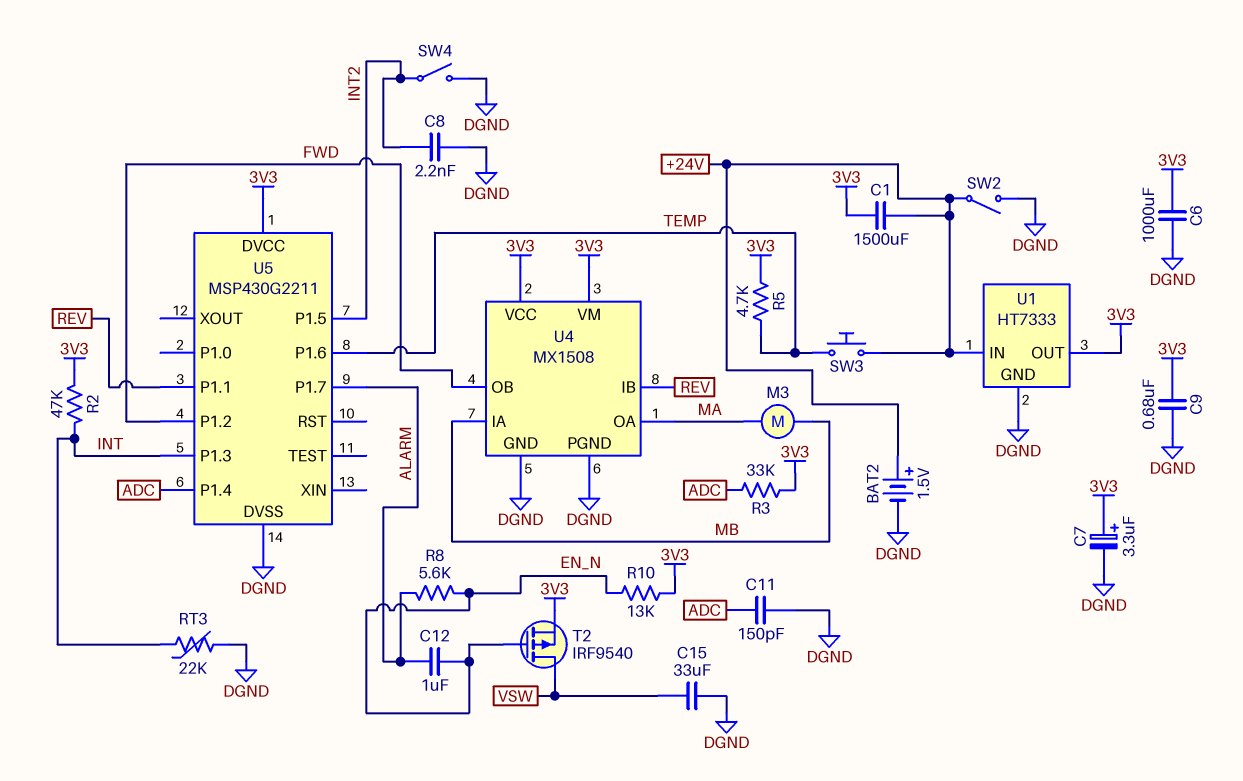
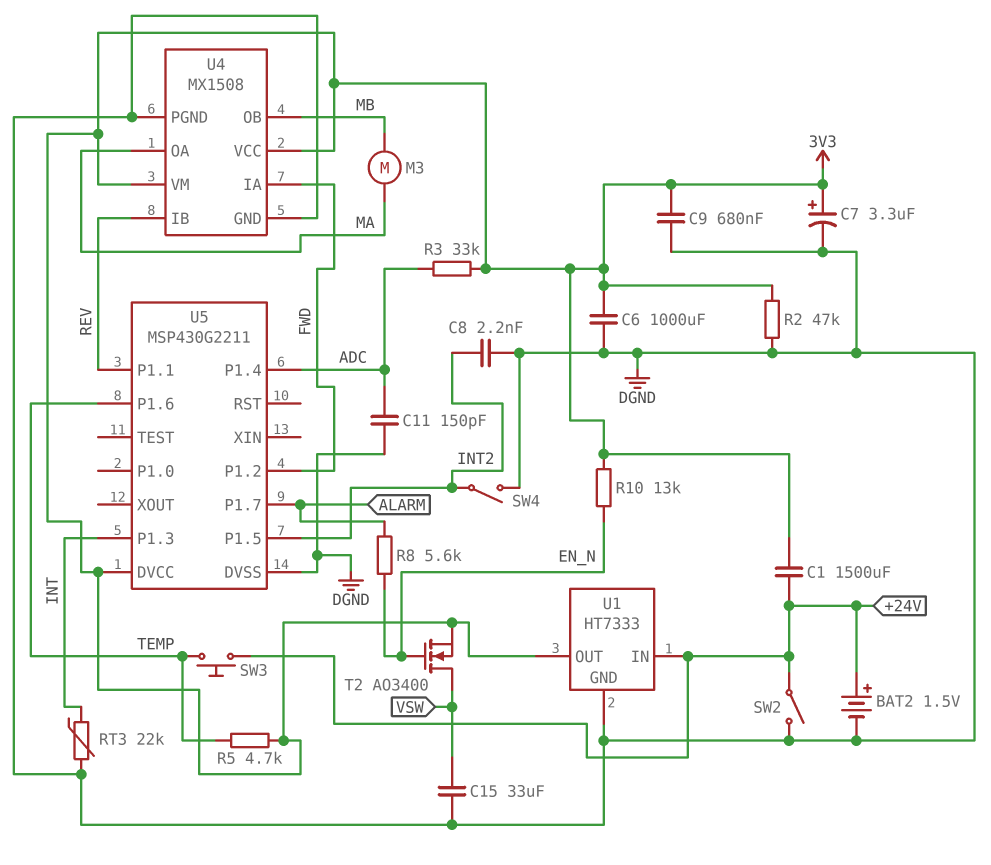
C12: 1uF (ALARM, EN_N) -> none
R2: 47k (3V3, INT) -> 47k (3V3, DGND)
T2: PMOS IRF9540 (G EN_N, D VSW, S 3V3) -> NMOS AO3400 (G EN_N, D VSW, S 3V3)
U4 pin IA: MB -> FWD
U4 pin OB: FWD -> MB

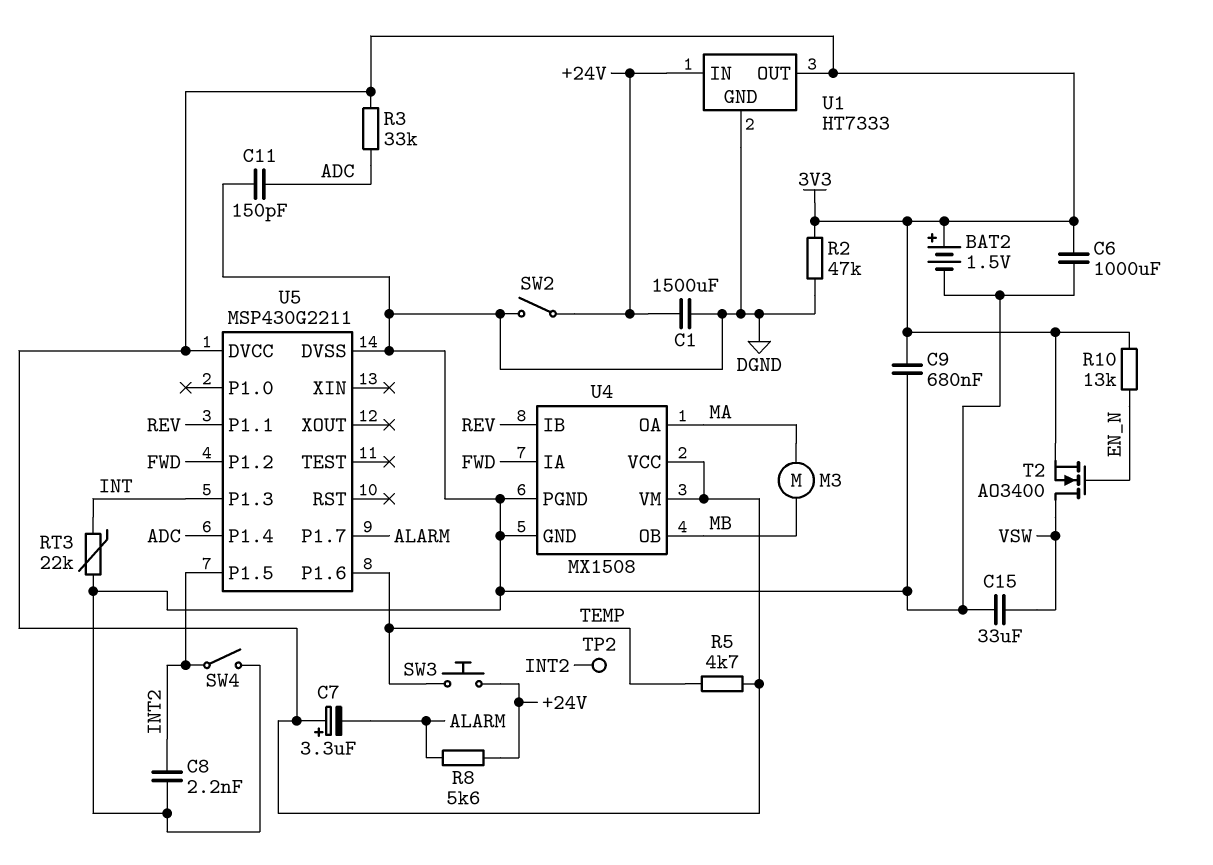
BAT2: 1.5V (plus +24V, minus DGND) -> 1.5V (plus 3V3, minus DGND)
C1: 1500uF (+24V, 3V3) -> 1500uF (+24V, DGND)
C7: 3.3uF (plus 3V3, minus DGND) -> 3.3uF (plus 3V3, minus ALARM)
R8: 5.6k (ALARM, EN_N) -> 5.6k (+24V, ALARM)
TP2: none -> test point (INT2)

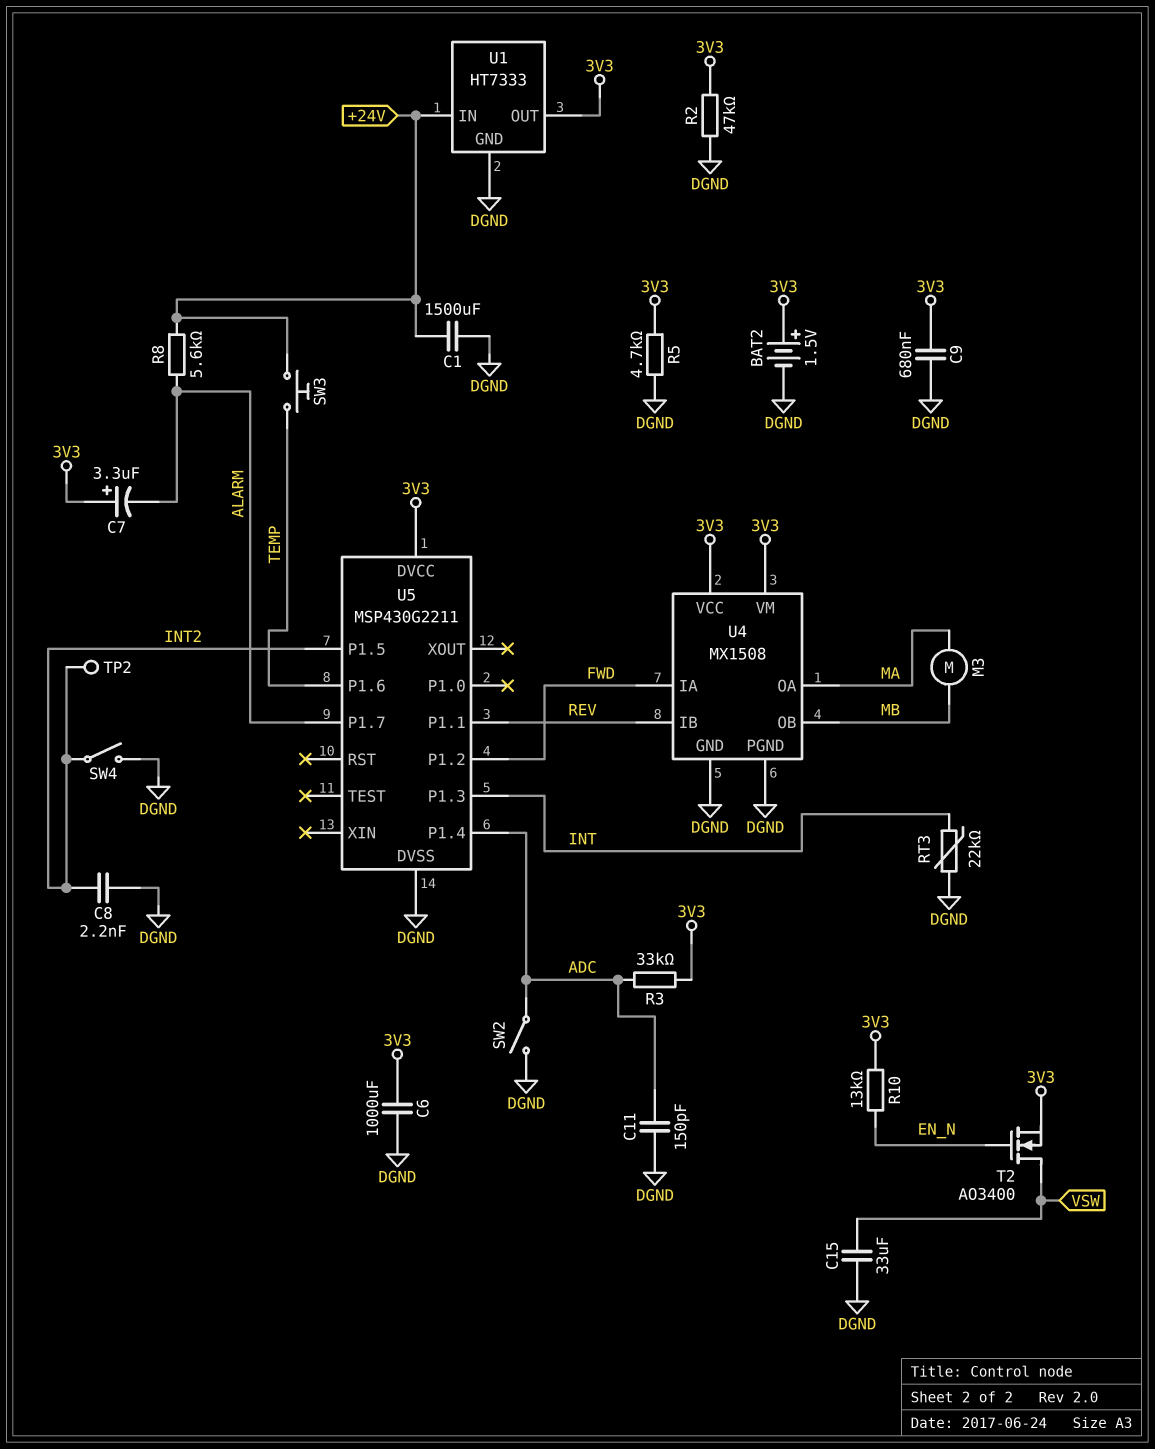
R5: 4.7k (3V3, TEMP) -> 4.7k (3V3, DGND)
SW2: switch (+24V, DGND) -> switch (ADC, DGND)

